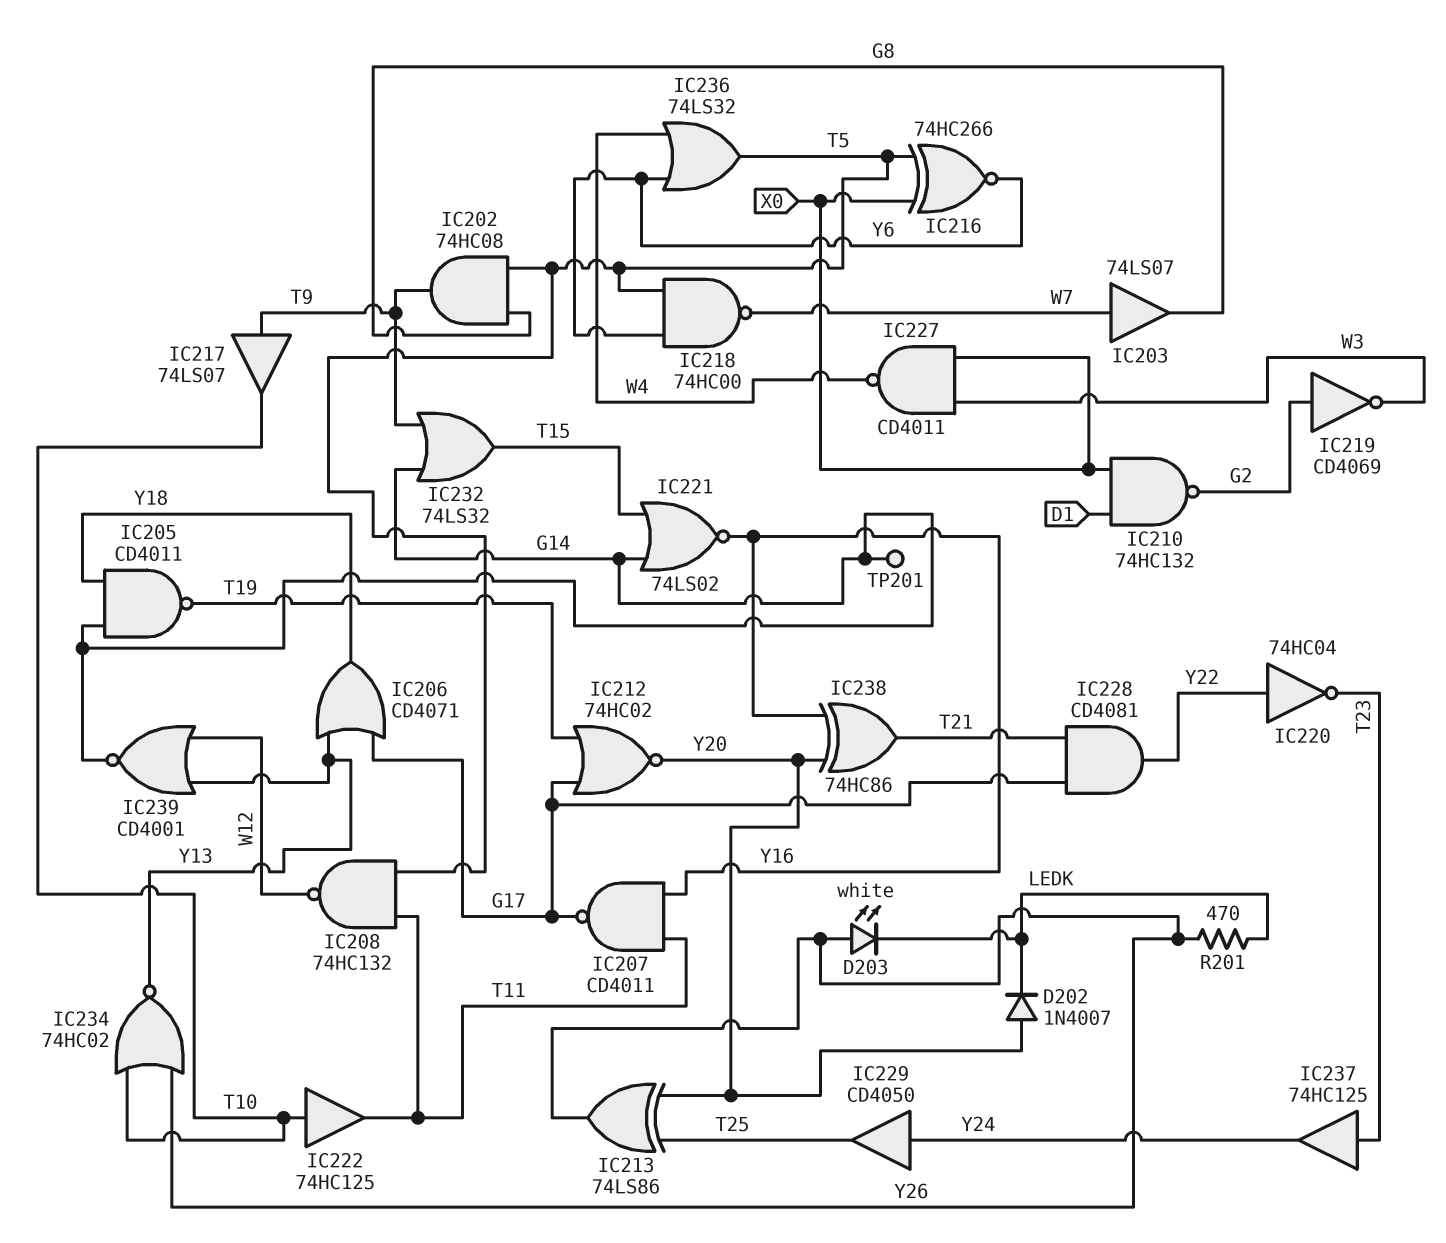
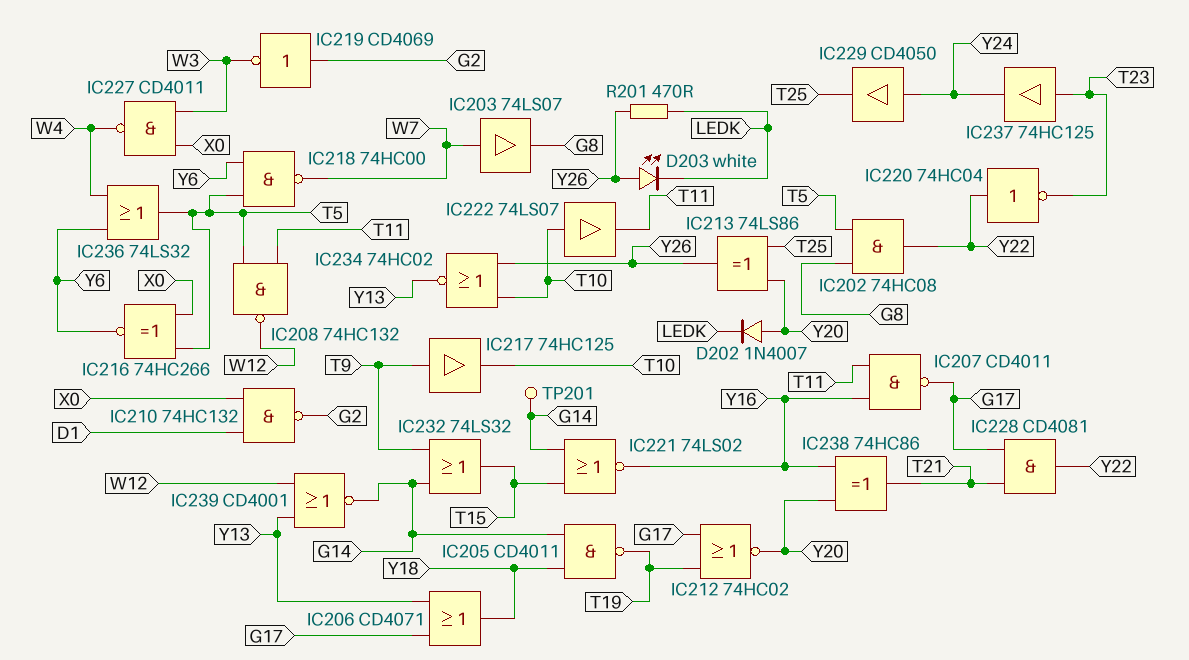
IC202: AND 74HC08 (in G8, in T5, out T9) -> AND 74HC08 (in G8, in T5, out Y22)
IC217: buffer 74LS07 (in T9, out T10) -> buffer 74HC125 (in T9, out T10)
IC222: buffer 74HC125 (in T10, out T11) -> buffer 74LS07 (in T10, out T11)

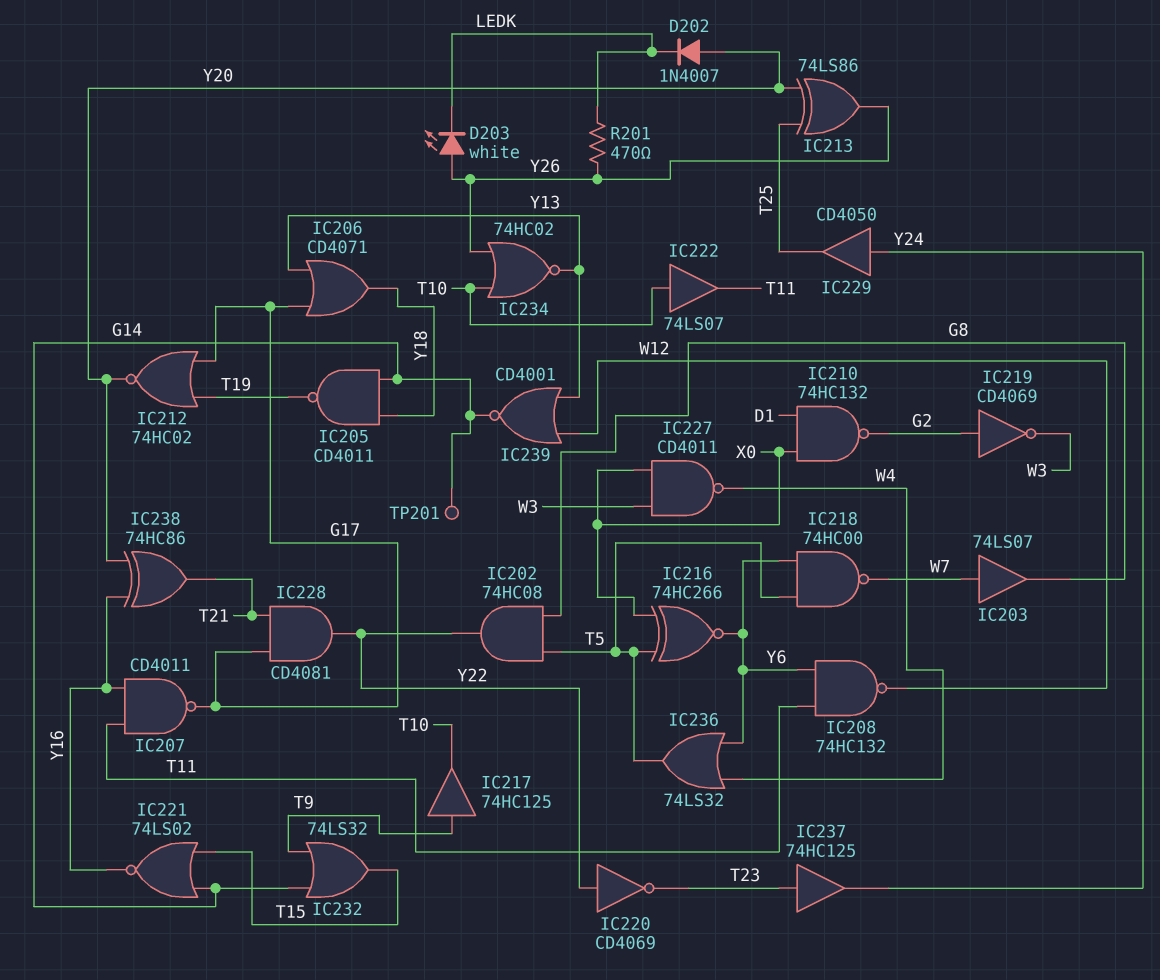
IC208: NAND 74HC132 (in T5, in T11, out W12) -> NAND 74HC132 (in T11, in Y6, out W12)
IC220: NOT 74HC04 (in Y22, out T23) -> NOT CD4069 (in Y22, out T23)

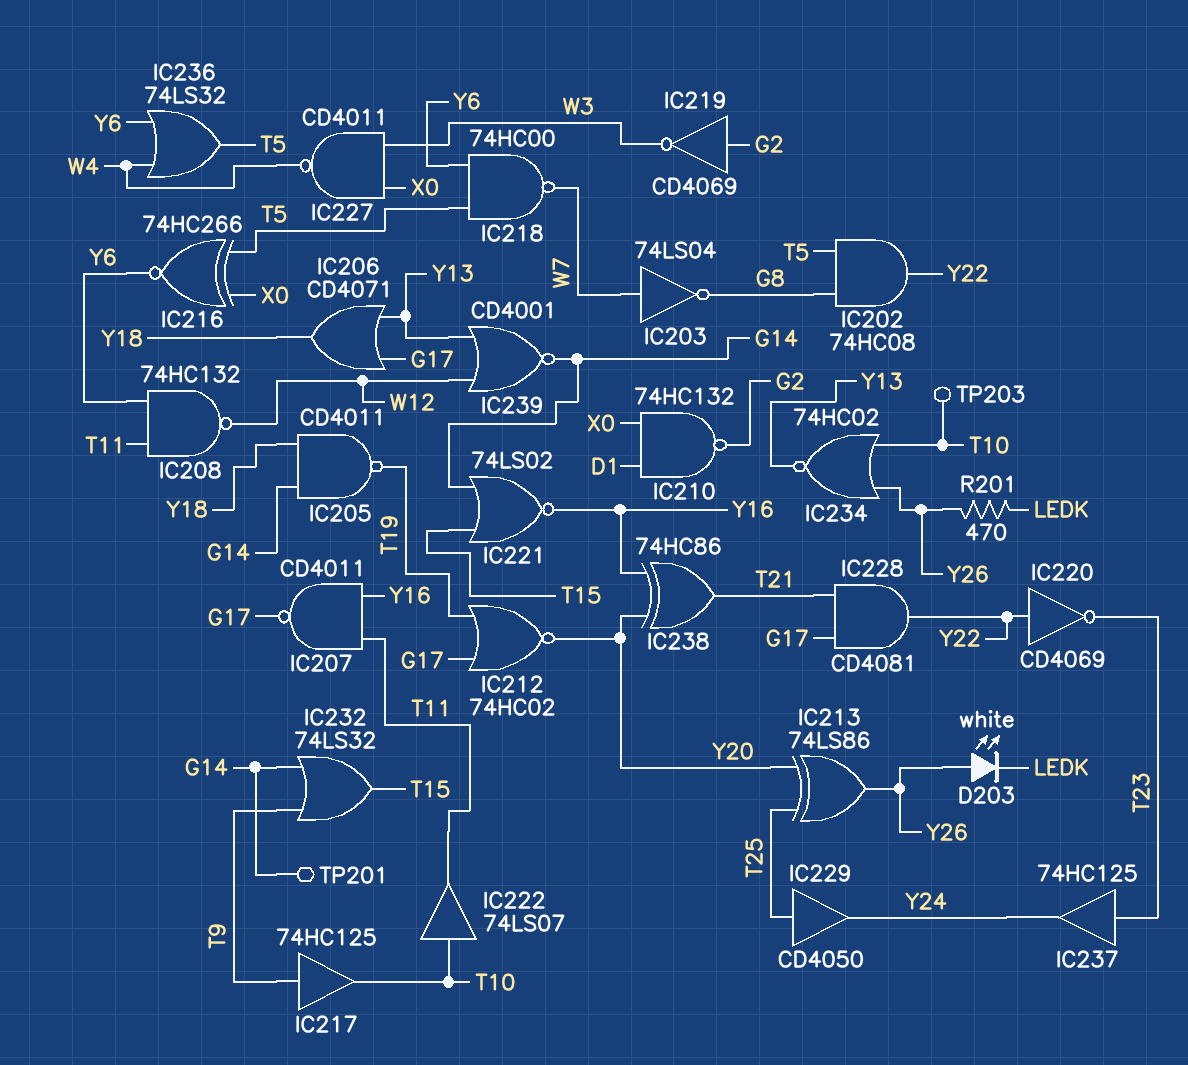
D202: diode 1N4007 (A Y20, K LEDK) -> none
IC203: buffer 74LS07 (in W7, out G8) -> NOT 74LS04 (in W7, out G8)
IC229: buffer CD4050 (in Y24, out T25) -> buffer CD4050 (in T25, out Y24)
TP203: none -> test point (T10)

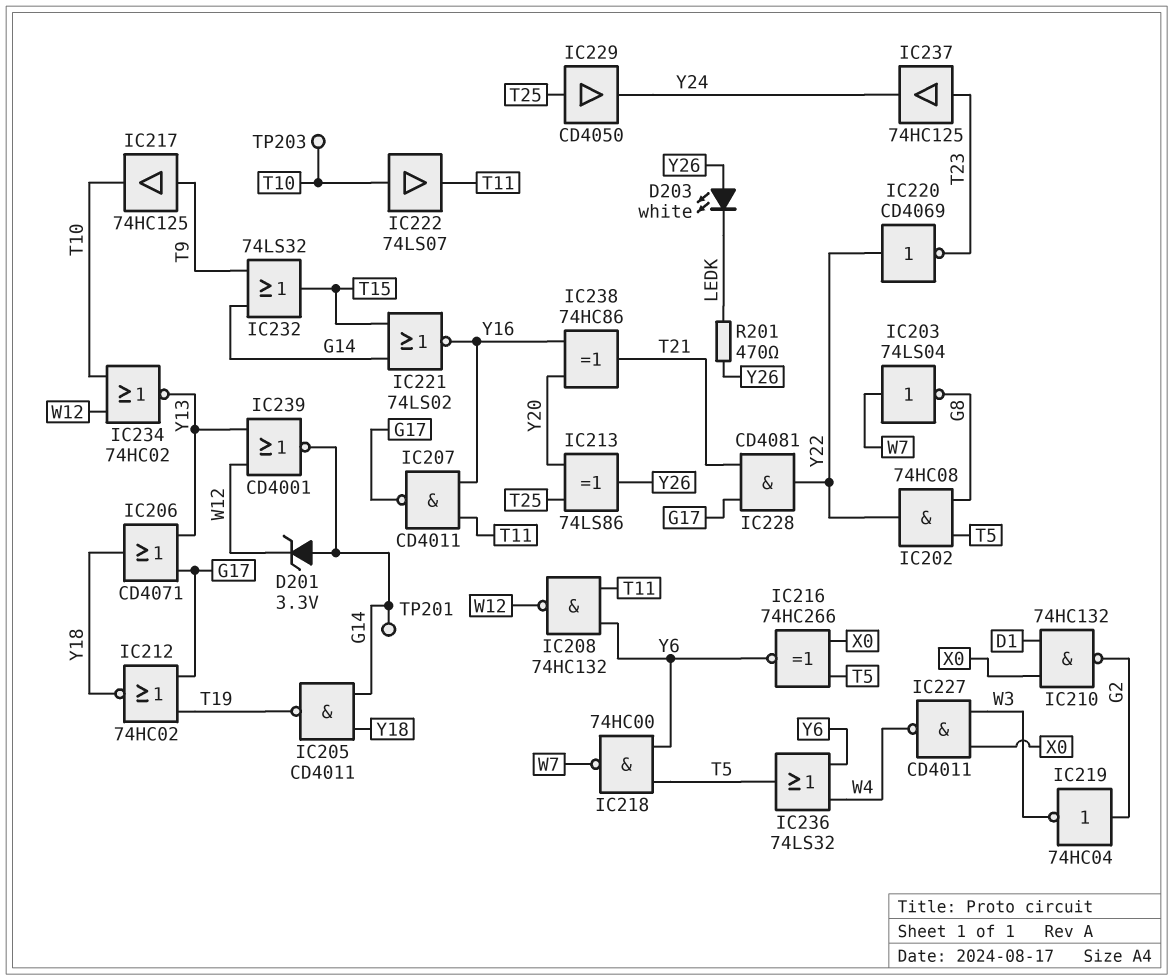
D201: none -> zener 3.3V (A G14, K W12)
IC212: NOR 74HC02 (in G17, in T19, out Y20) -> NOR 74HC02 (in G17, in T19, out Y18)
IC219: NOT CD4069 (in G2, out W3) -> NOT 74HC04 (in G2, out W3)
IC234: NOR 74HC02 (in T10, in Y26, out Y13) -> NOR 74HC02 (in T10, in W12, out Y13)

